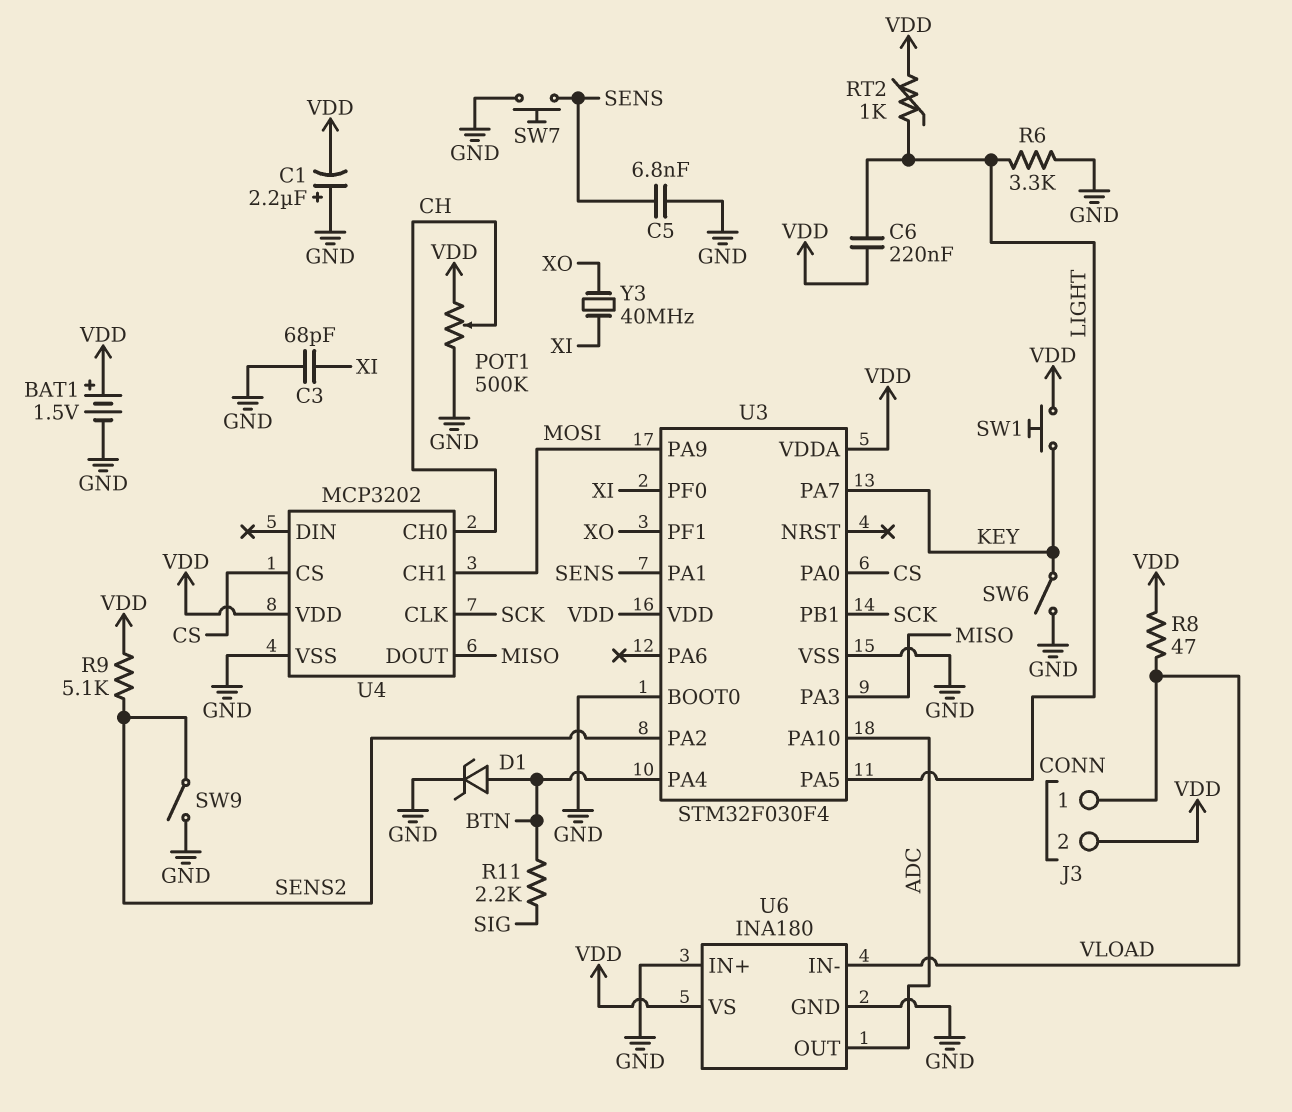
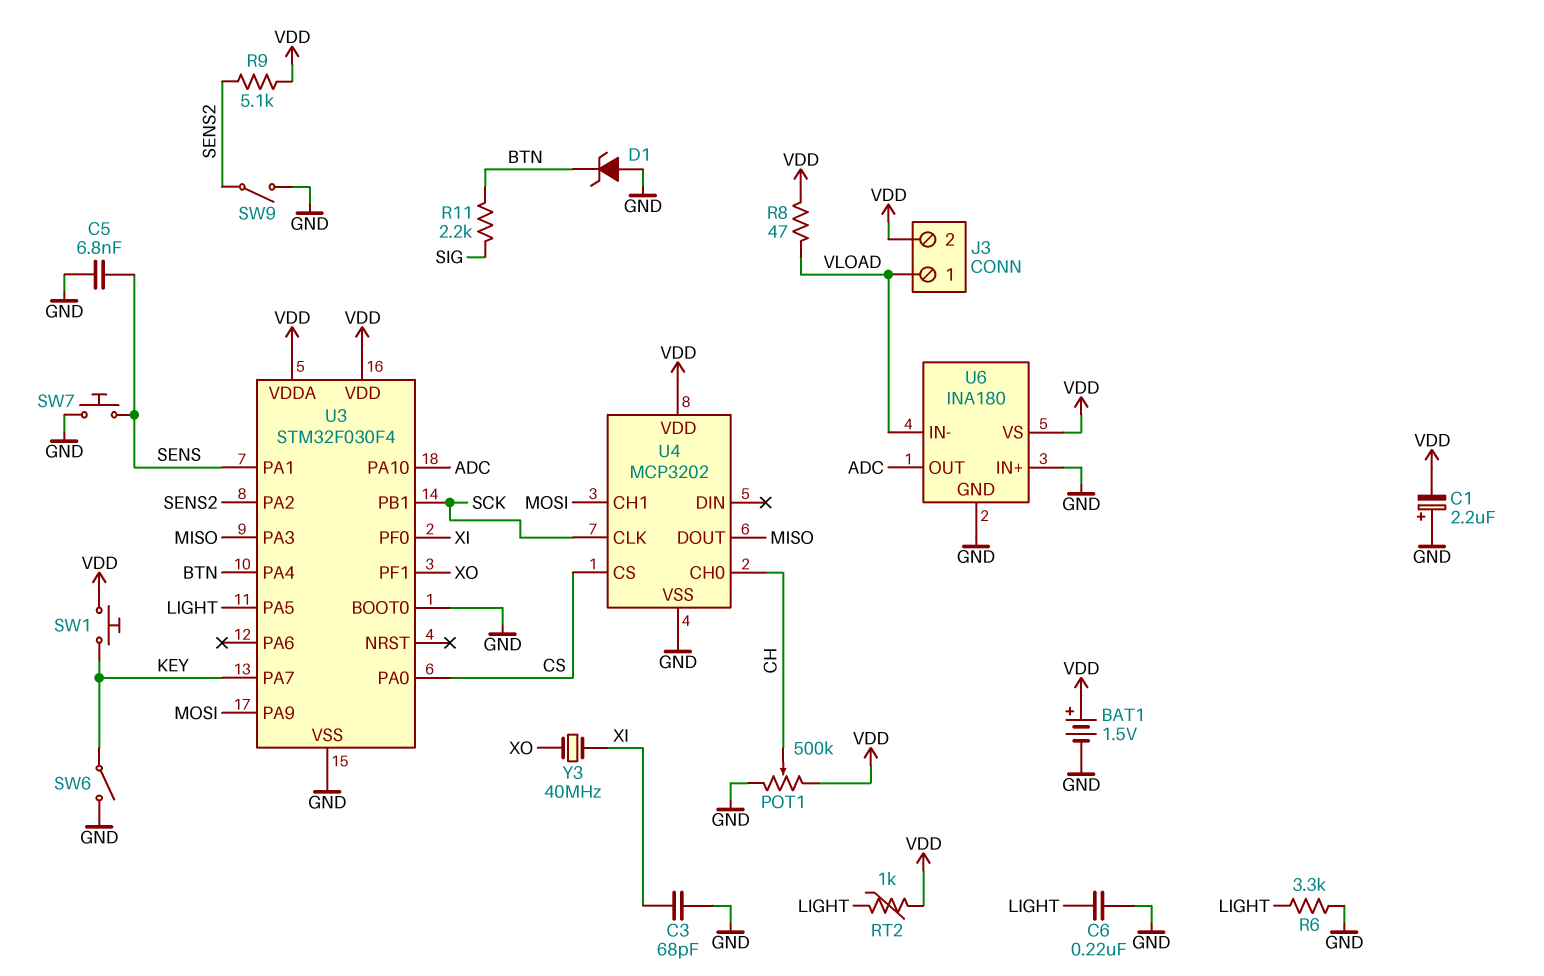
C6: 220nF (LIGHT, VDD) -> 220nF (GND, LIGHT)
D1: zener (A BTN, K GND) -> zener (A GND, K BTN)

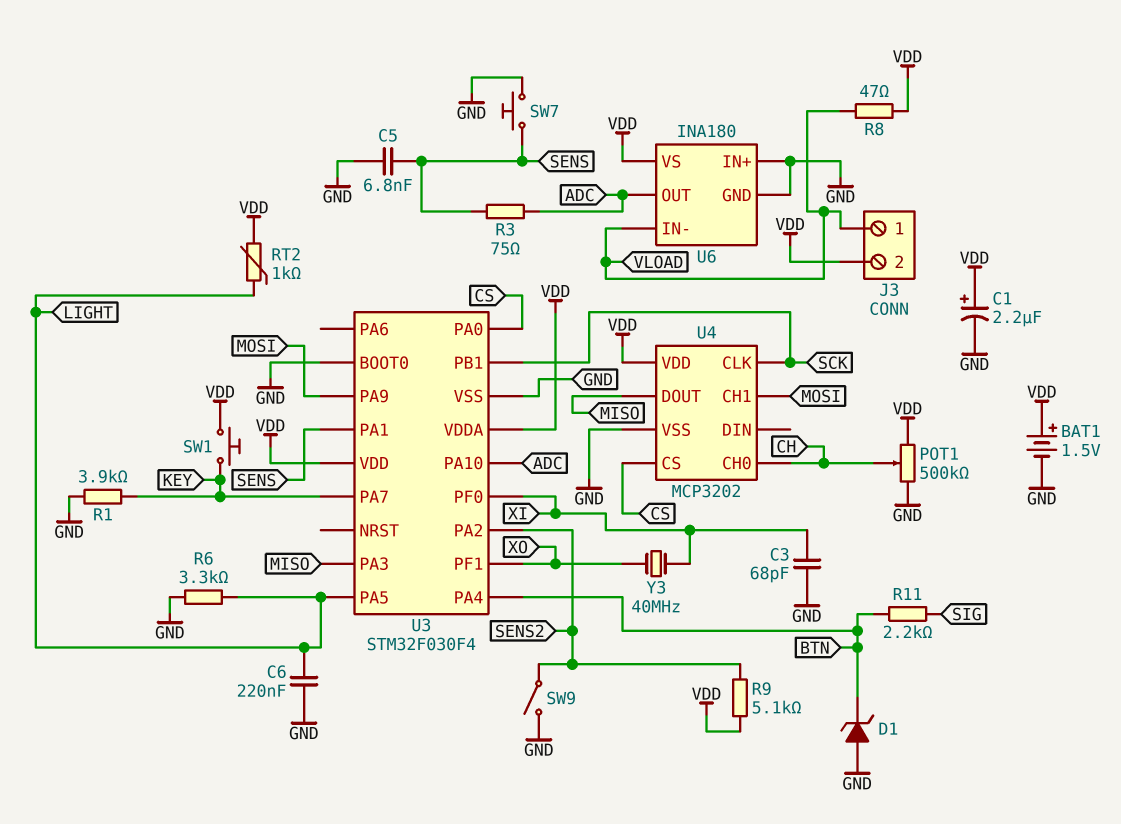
C1: 2.2uF (plus GND, minus VDD) -> 2.2uF (plus VDD, minus GND)
R1: none -> 3.9k (GND, KEY)
R3: none -> 75 (ADC, SENS)
SW6: switch (GND, KEY) -> none

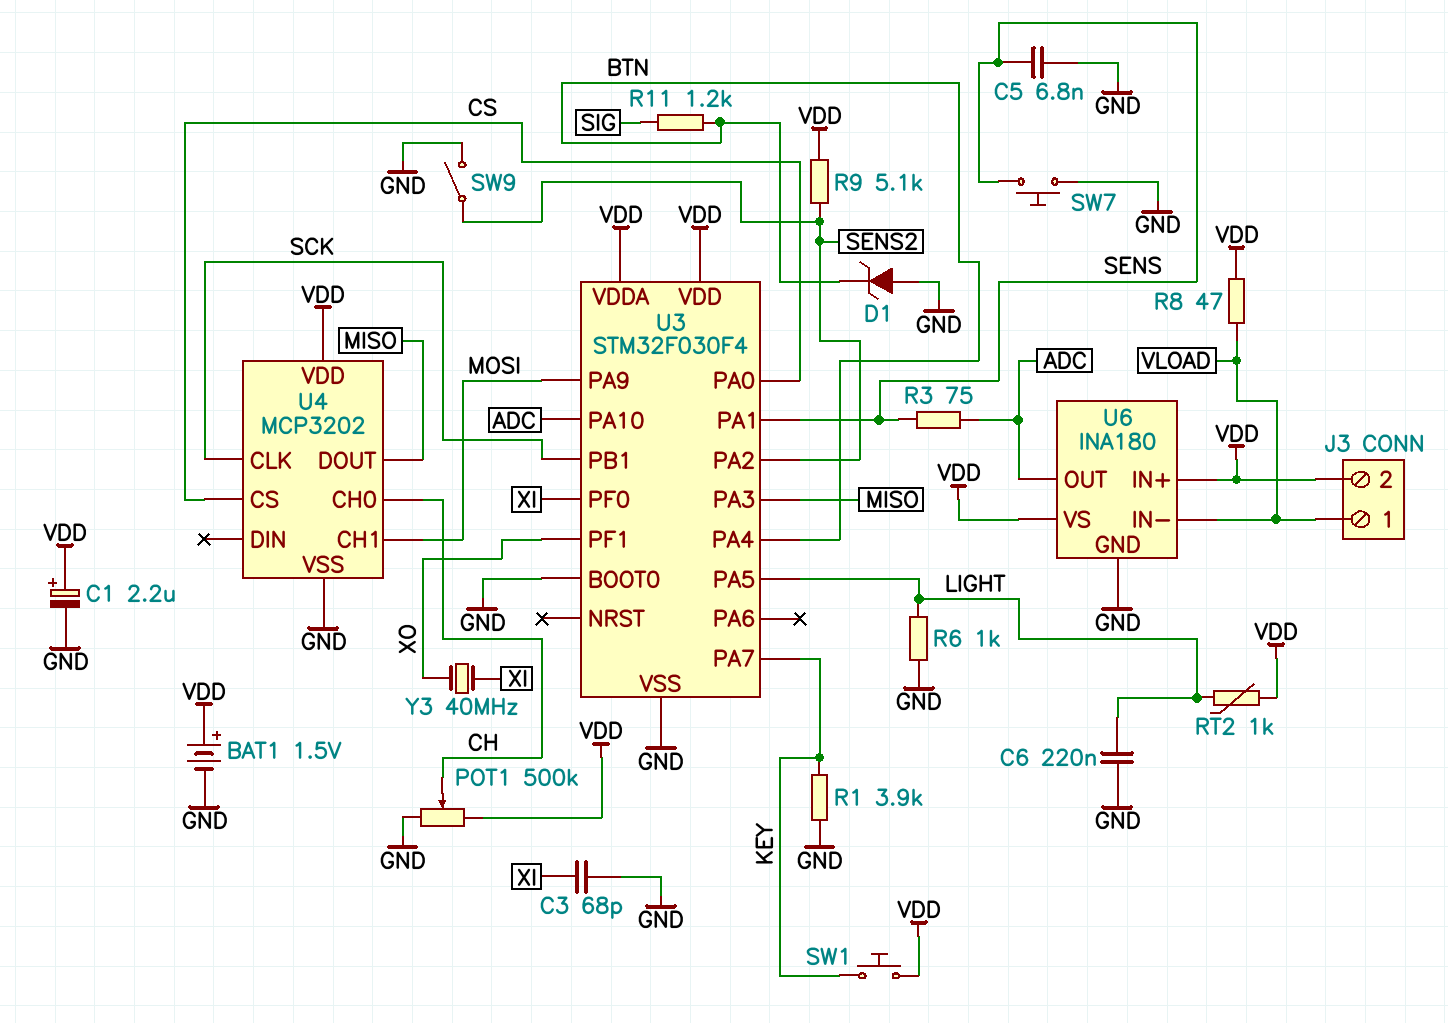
R6: 3.3k (GND, LIGHT) -> 1k (GND, LIGHT)
R11: 2.2k (BTN, SIG) -> 1.2k (BTN, SIG)
U6 pin IN+: GND -> VDD

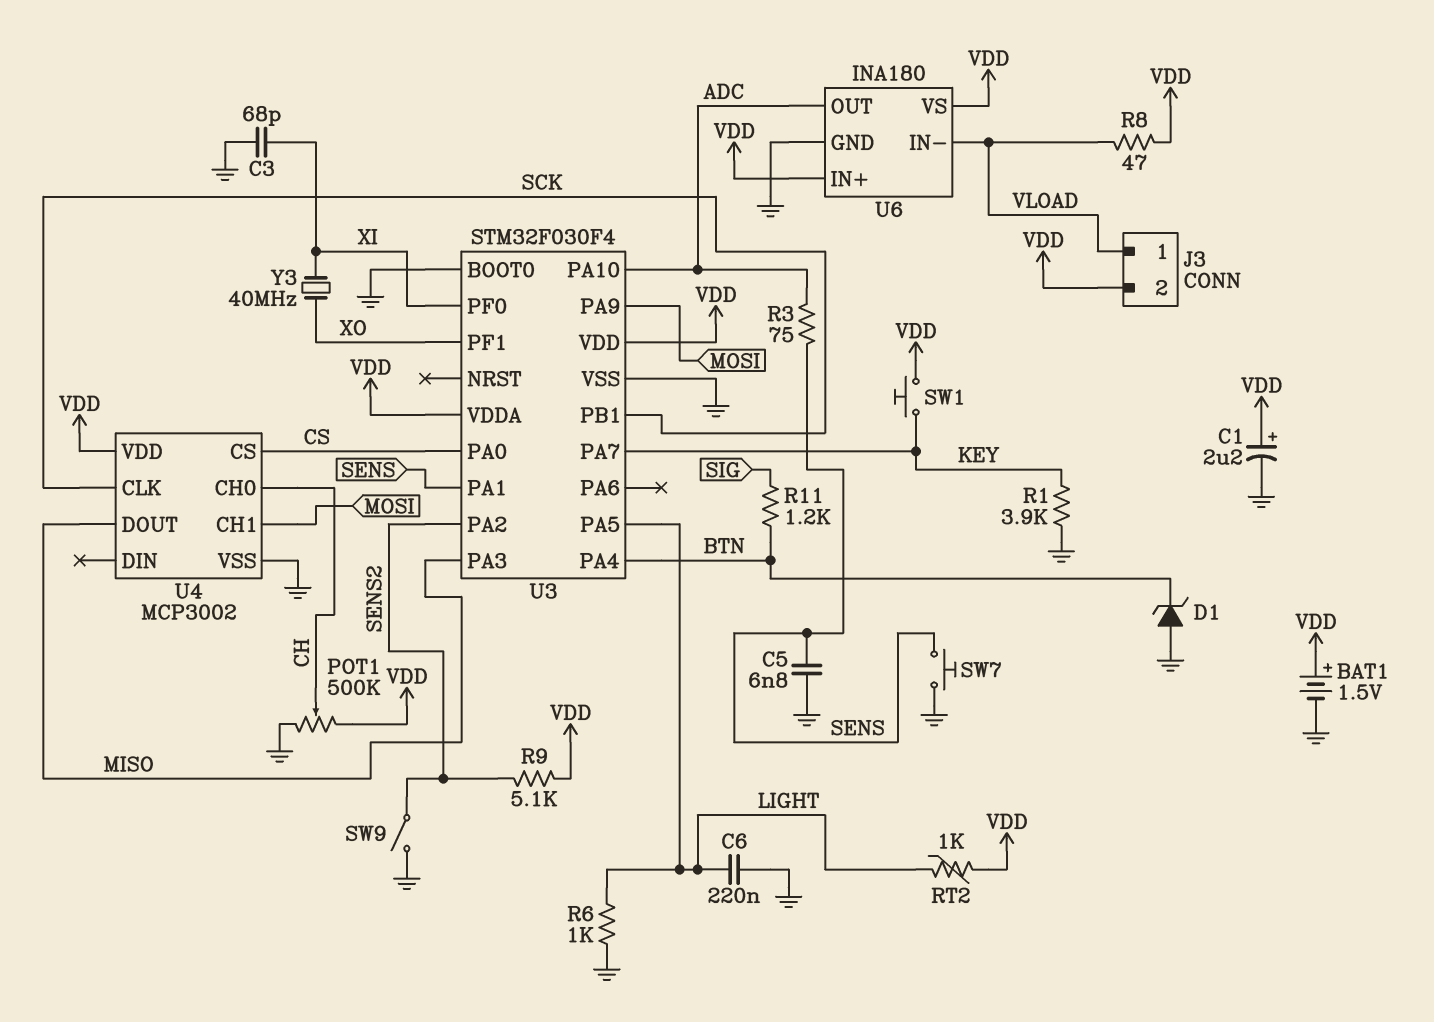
U4: MCP3202 -> MCP3002

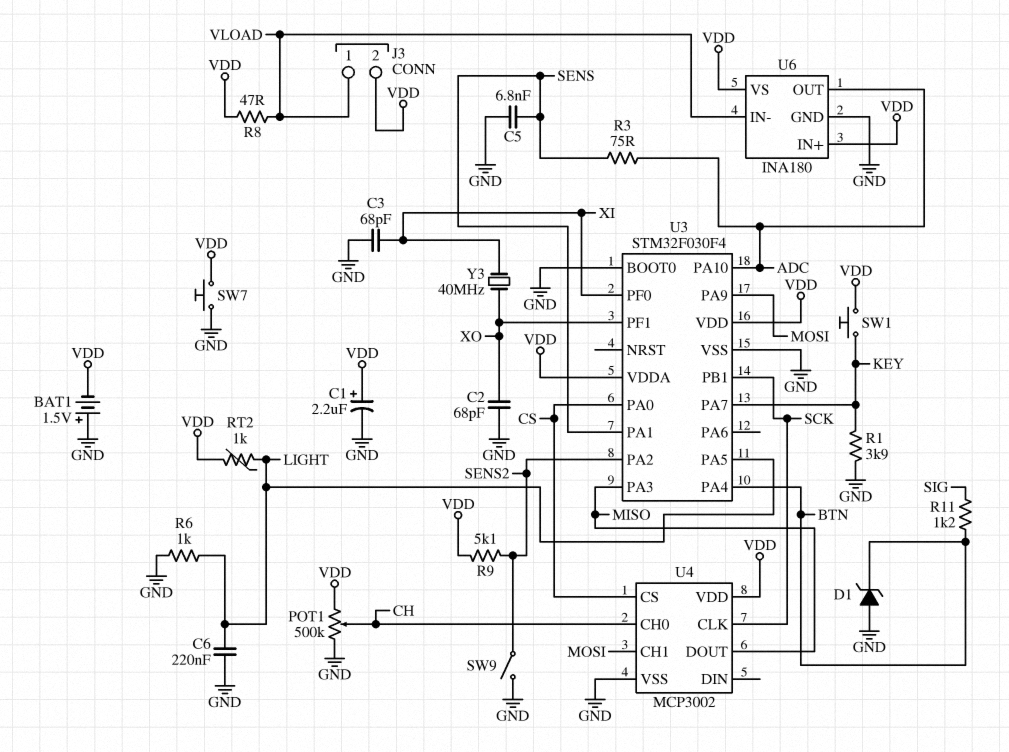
BAT1: 1.5V (plus VDD, minus GND) -> 1.5V (plus GND, minus VDD)
C2: none -> 68pF (GND, XO)
SW7: button (GND, SENS) -> button (GND, VDD)

